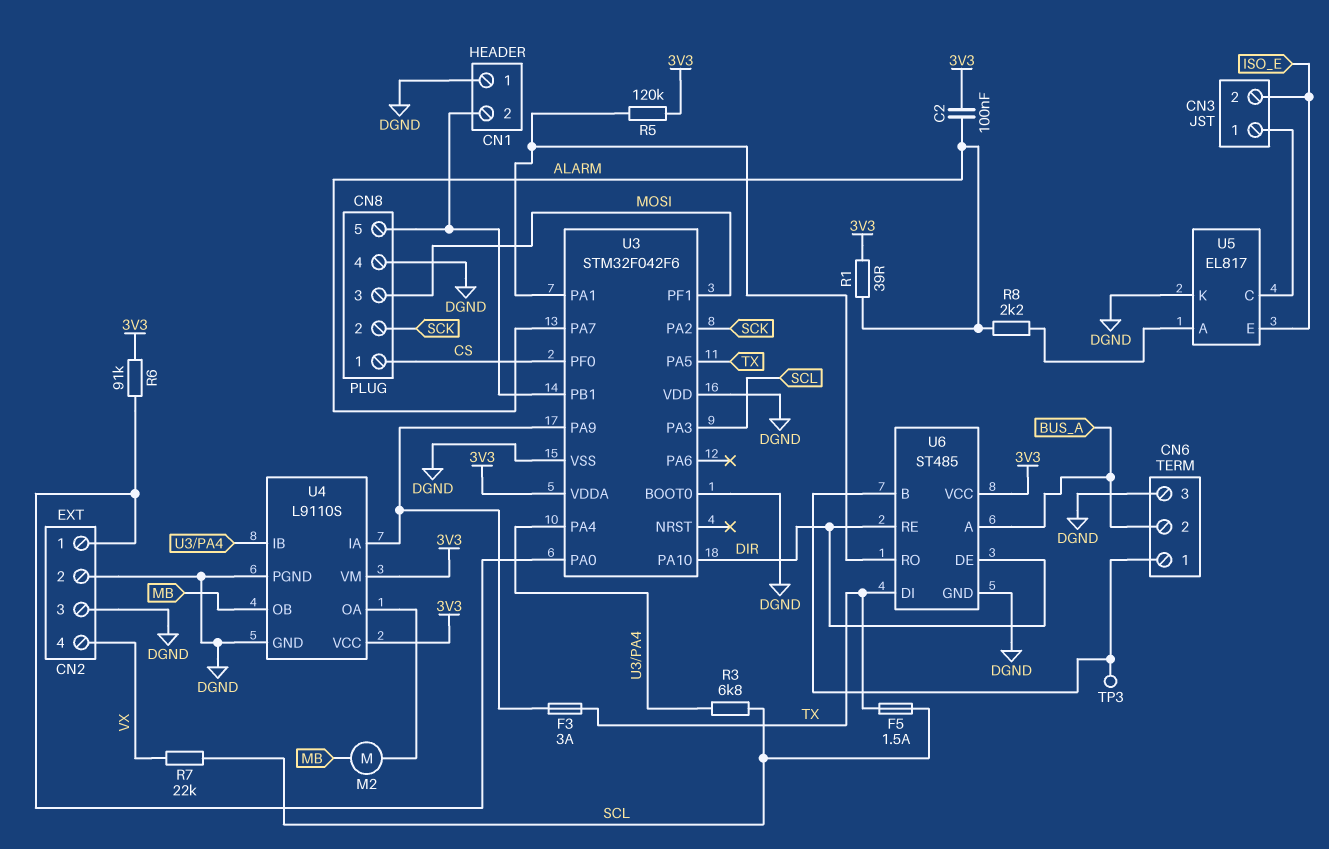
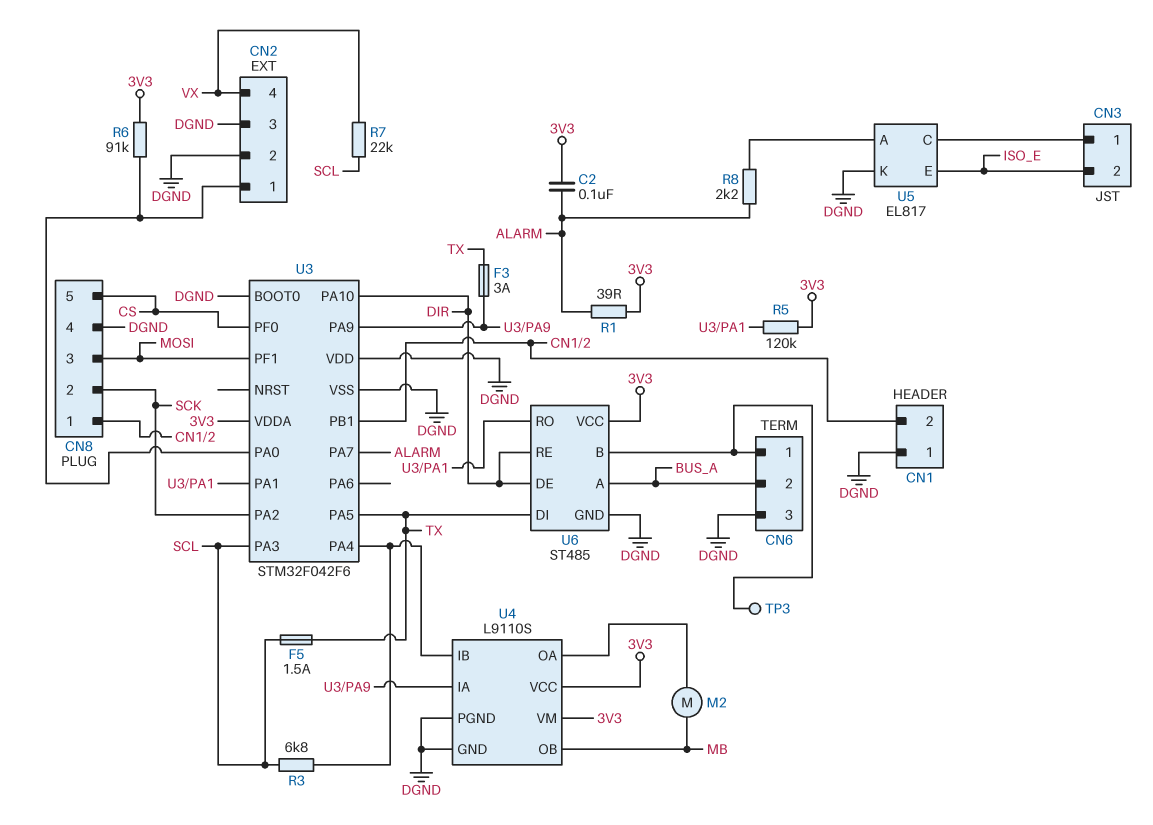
CN8 pin 1: CS -> CN1/2
CN8 pin 5: CN1/2 -> CS

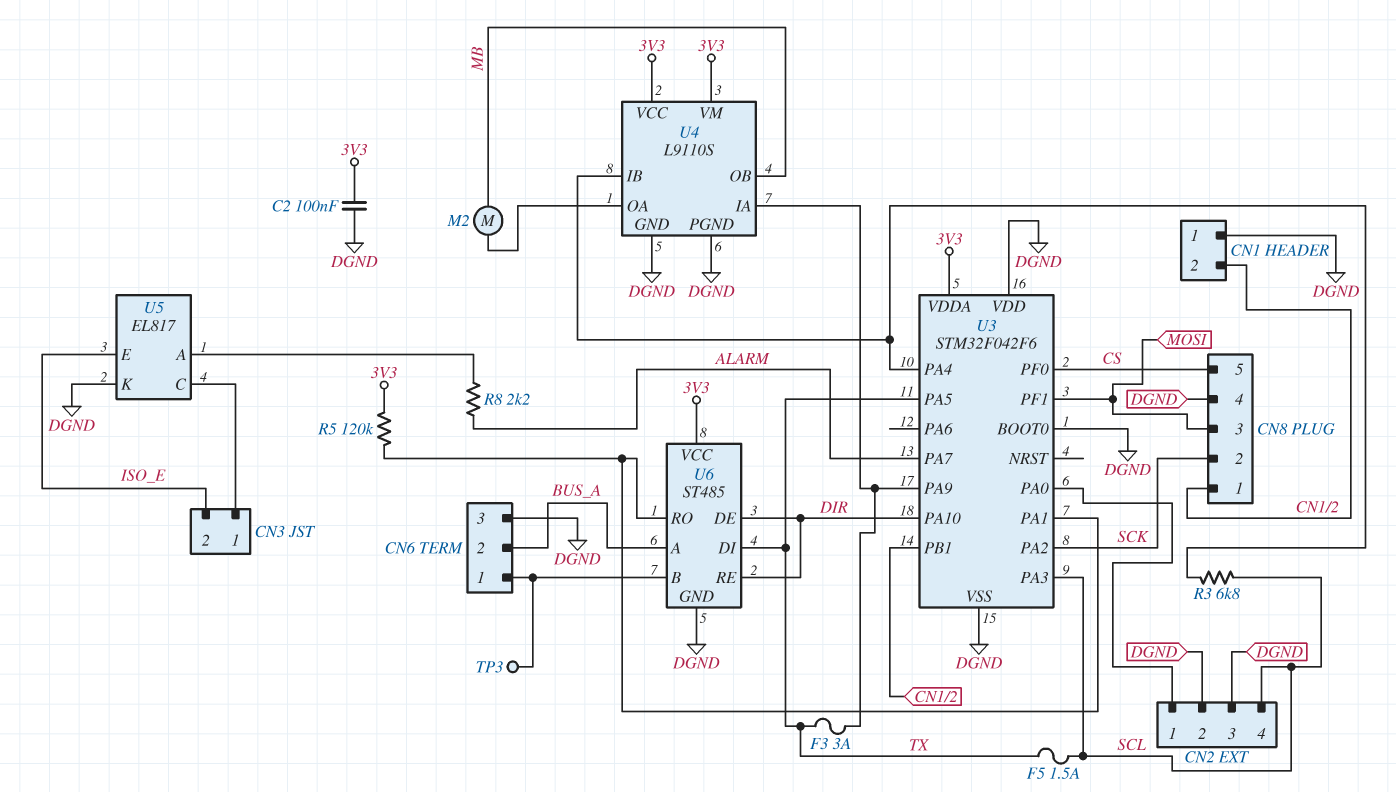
C2: 100nF (3V3, ALARM) -> 100nF (3V3, DGND)
CN2 pin 4: VX -> SCL
R1: 39 (3V3, ALARM) -> none
R6: 91k (3V3, CN2/1) -> none
R7: 22k (SCL, VX) -> none

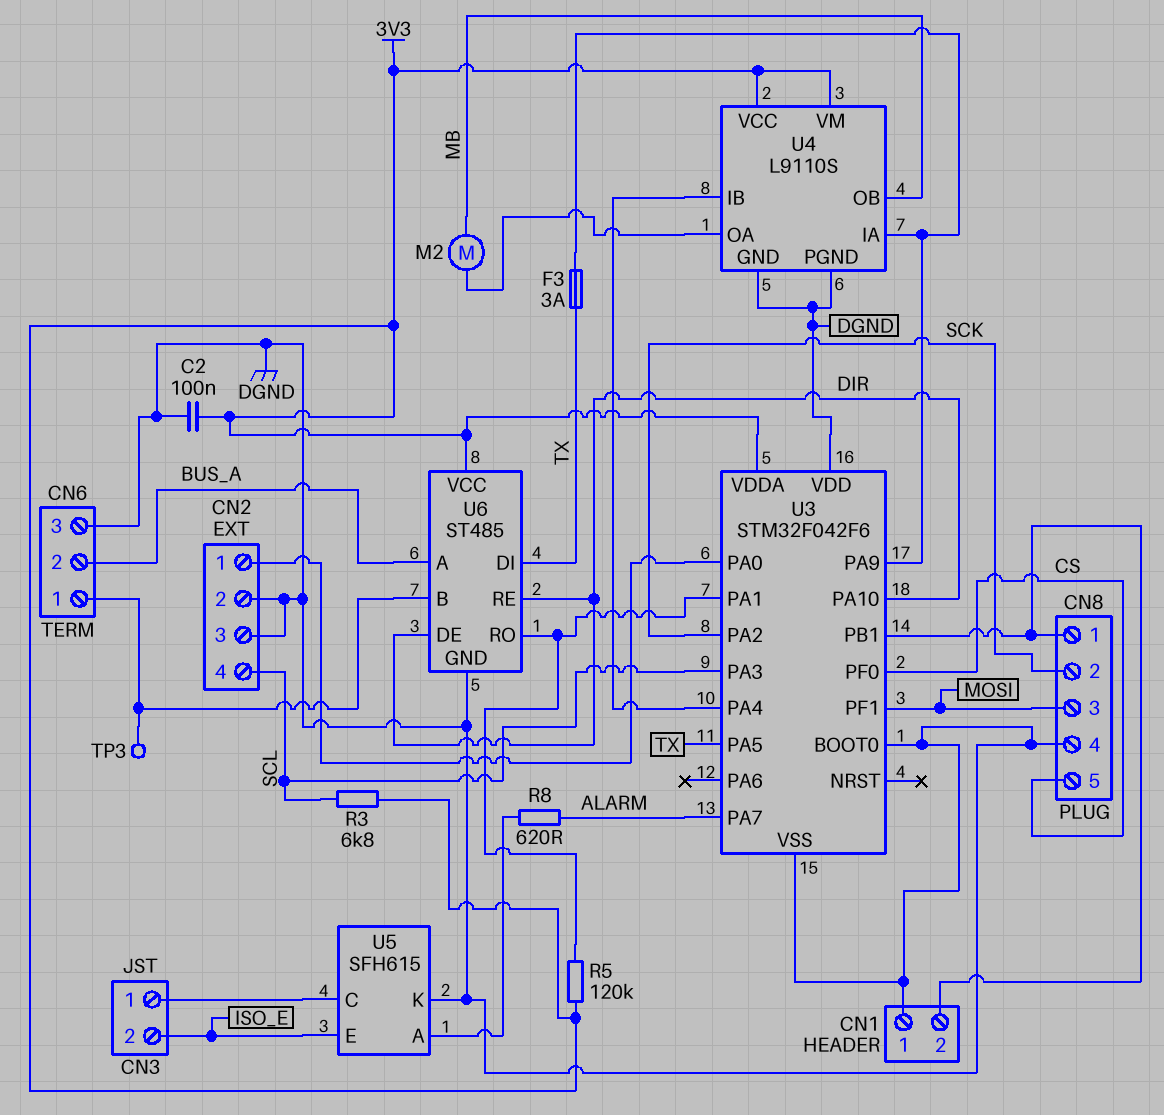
F5: 1.5A (SCL, TX) -> none
R3: 6.8k (SCL, U3/PA4) -> 6.8k (3V3, SCL)
R8: 2.2k (ALARM, U5/A) -> 620 (ALARM, U5/A)
U5: EL817 -> SFH615

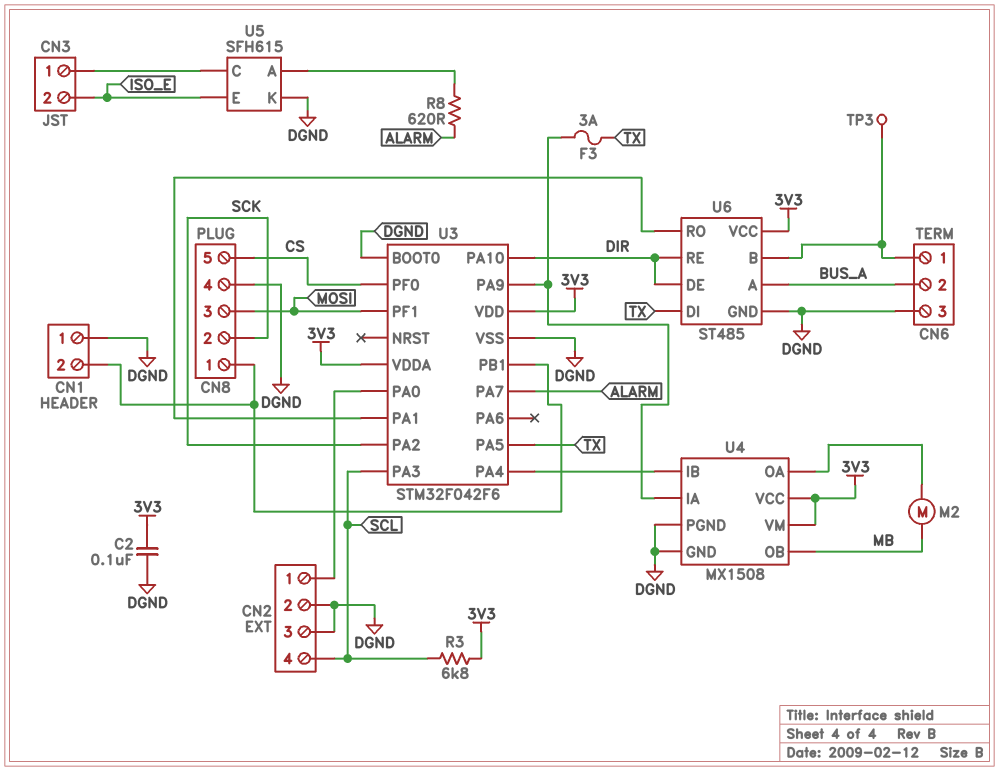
R5: 120k (3V3, U3/PA1) -> none
U3 pin VDD: DGND -> 3V3
U4: L9110S -> MX1508

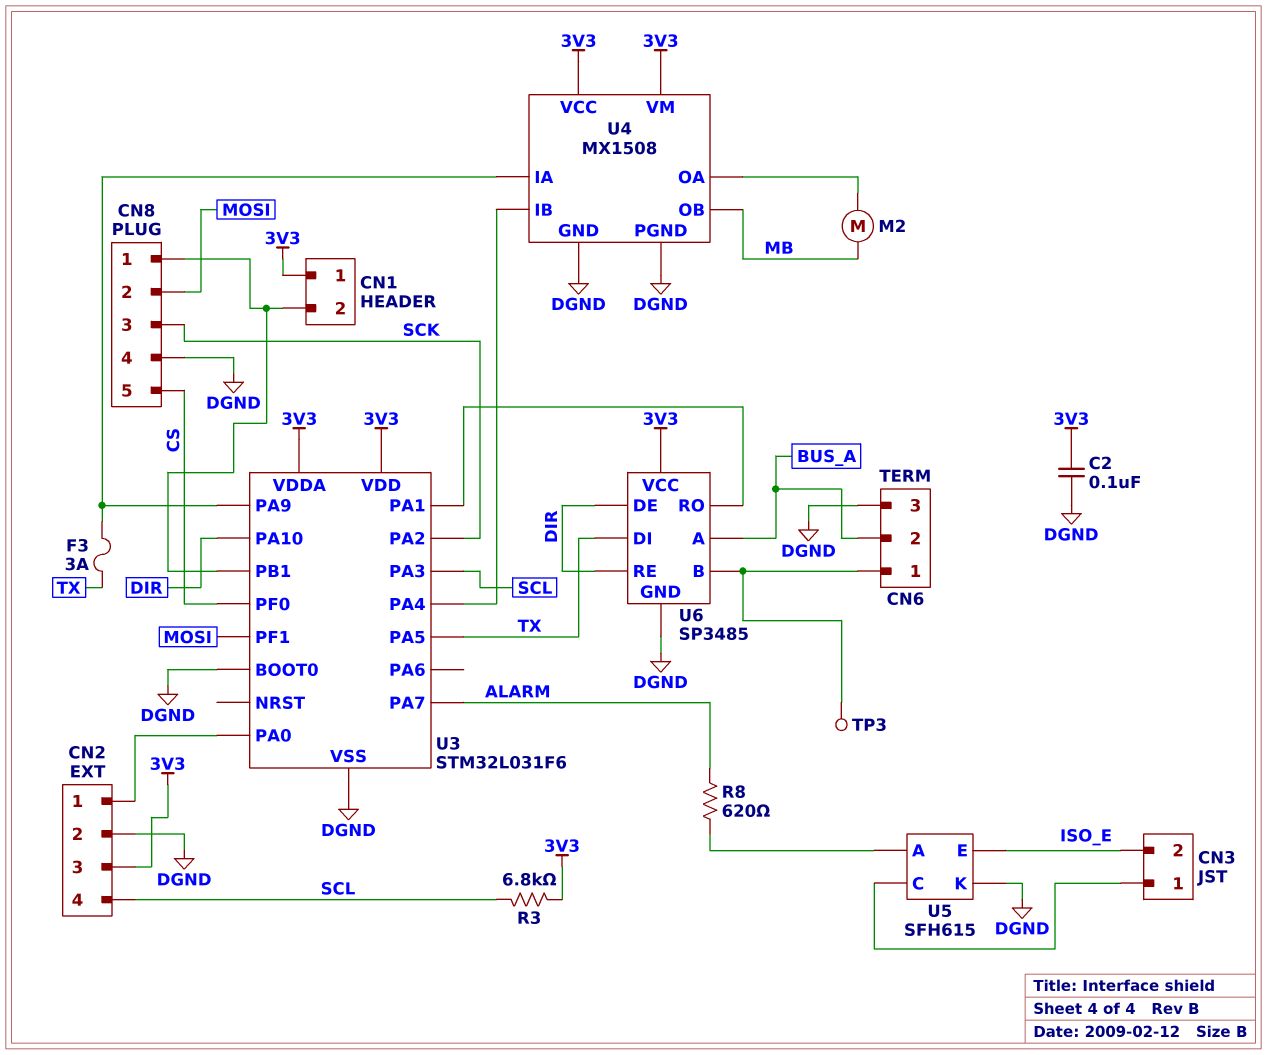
CN1 pin 1: DGND -> 3V3
CN2 pin 3: DGND -> 3V3
CN8 pin 2: SCK -> MOSI
CN8 pin 3: MOSI -> SCK
U3: STM32F042F6 -> STM32L031F6
U6: ST485 -> SP3485

